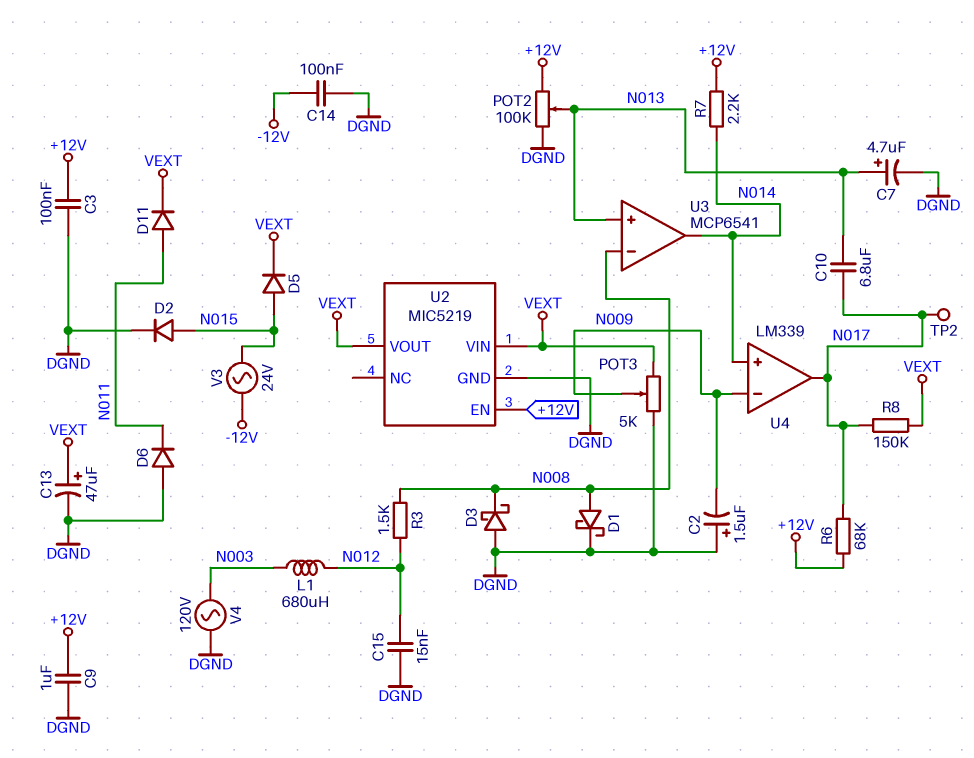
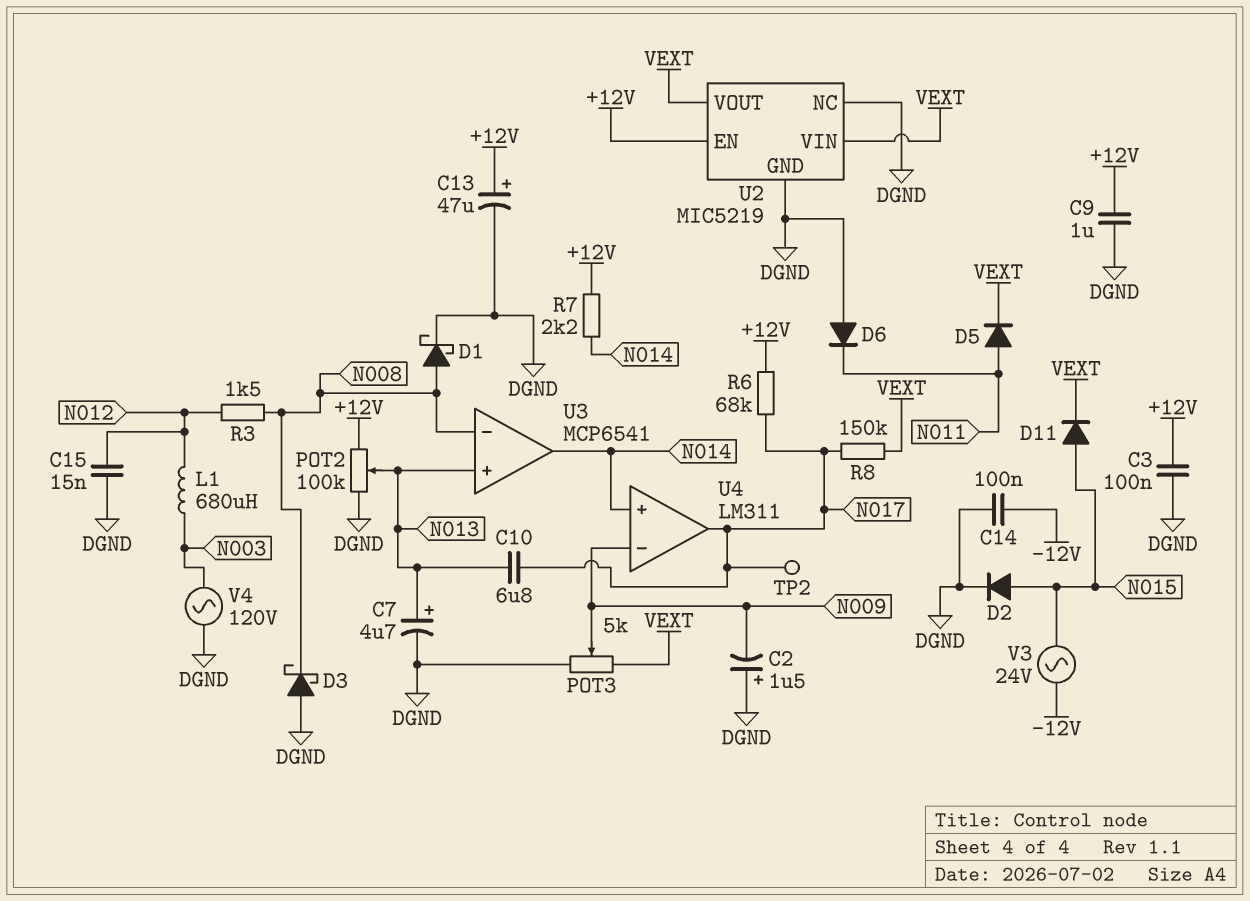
C13: 47uF (plus VEXT, minus DGND) -> 47uF (plus +12V, minus DGND)
D5: diode (A N015, K VEXT) -> diode (A N011, K VEXT)
D11: diode (A N011, K VEXT) -> diode (A N015, K VEXT)
U2 pin NC: none -> DGND
U4: LM339 -> LM311

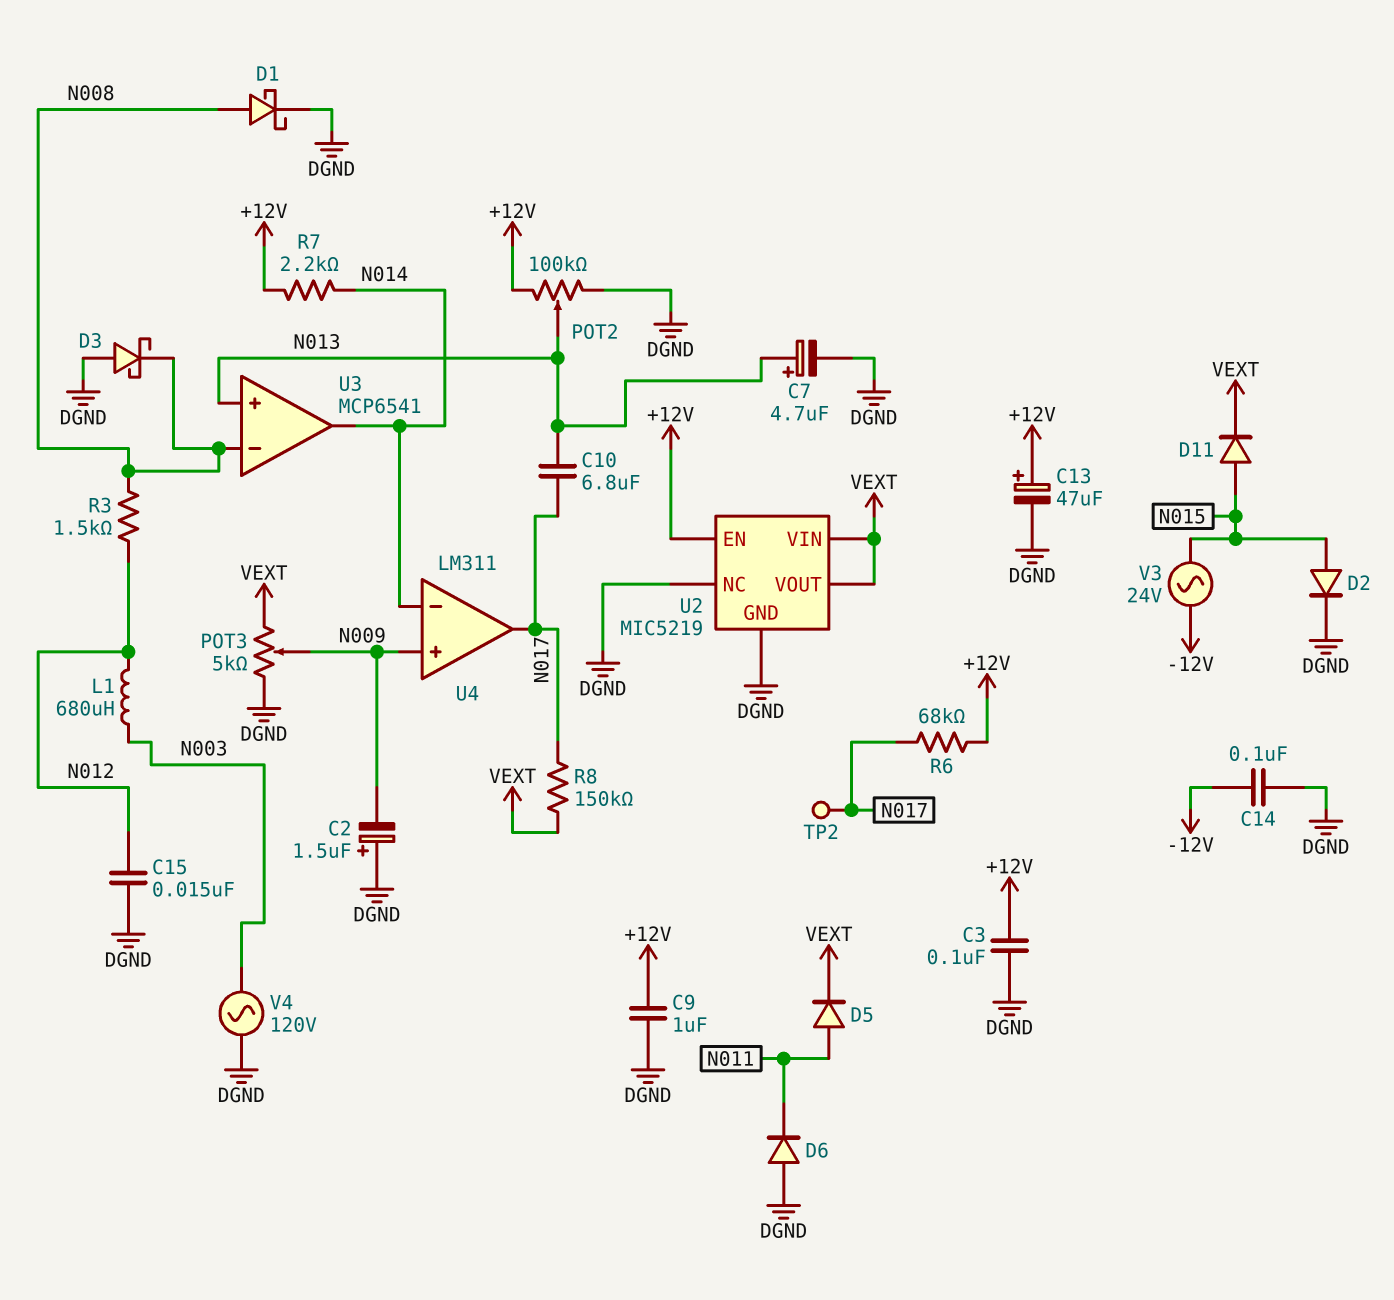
U4 pin in+: N014 -> N009
U4 pin in-: N009 -> N014

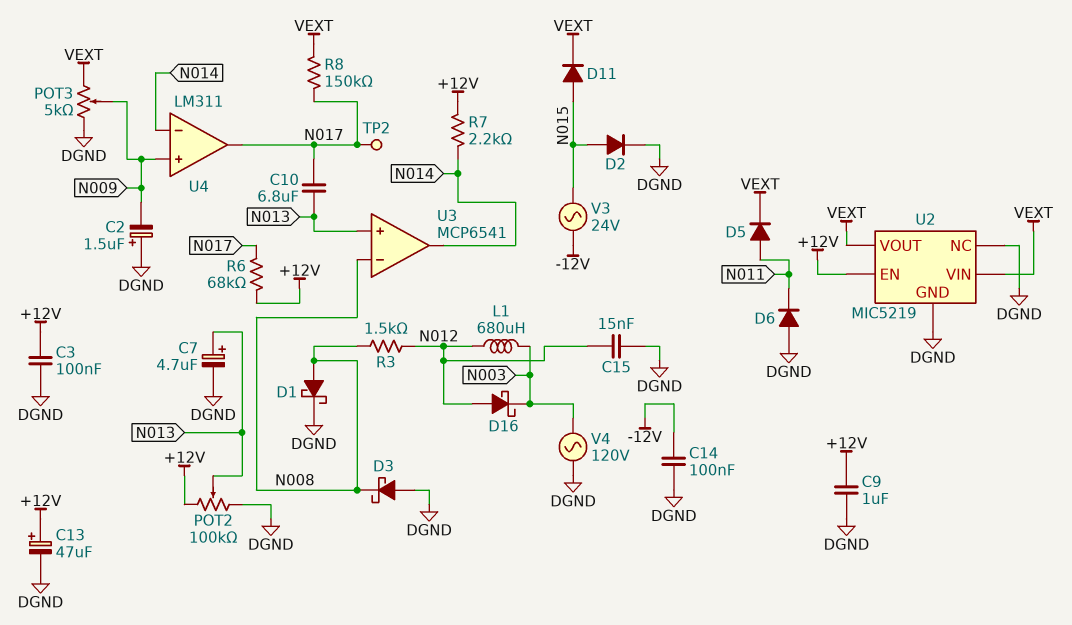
D16: none -> schottky (A N012, K N003)

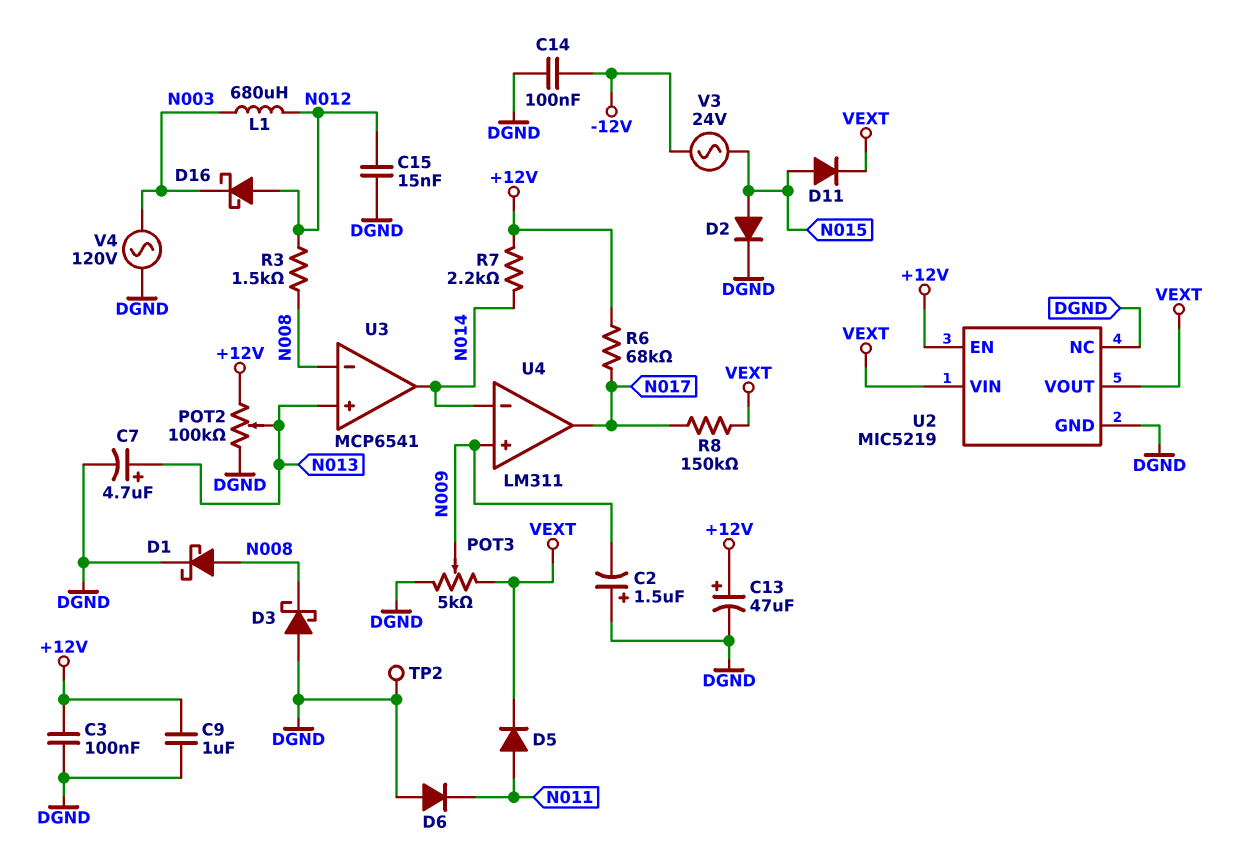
C10: 6.8uF (N013, N017) -> none
TP2: test point (N017) -> test point (DGND)

